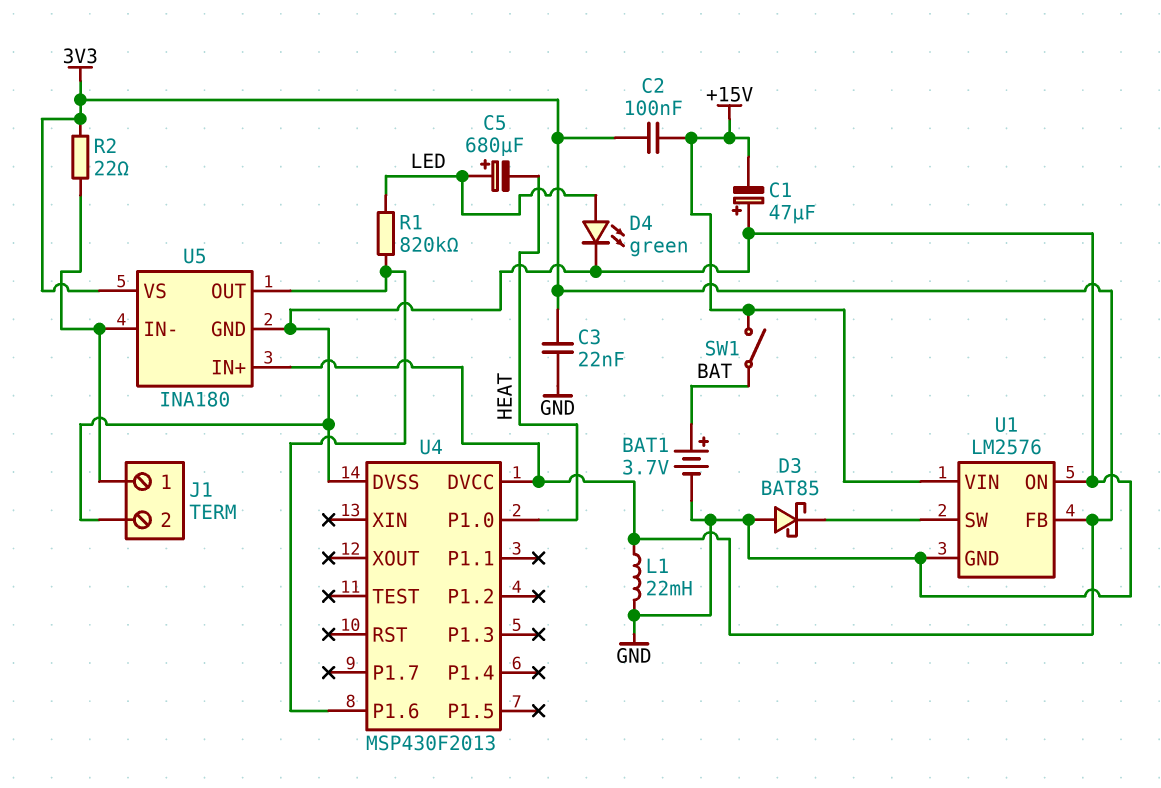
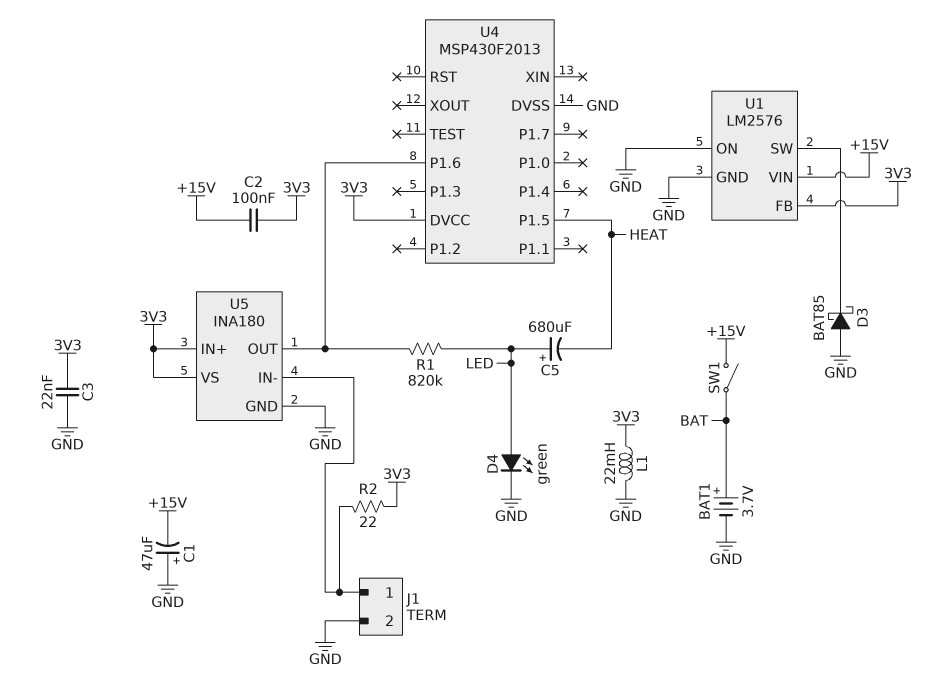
U4 pin P1.0: HEAT -> none
U4 pin P1.5: none -> HEAT

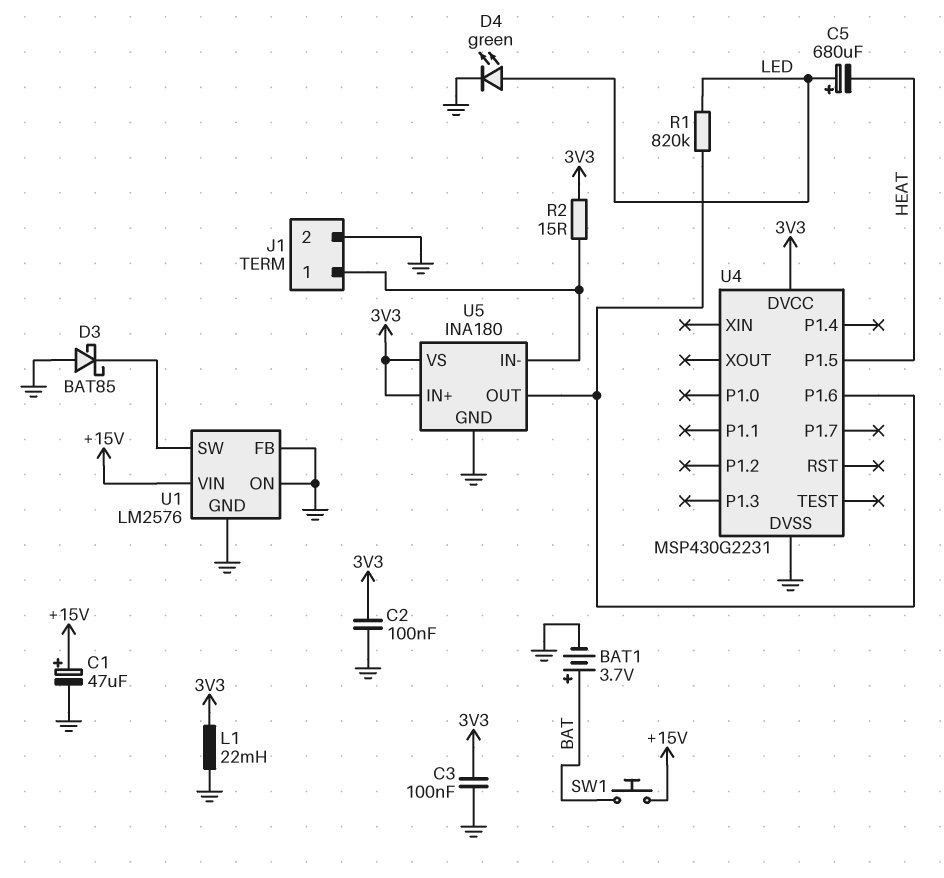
C1: 47uF (plus GND, minus +15V) -> 47uF (plus +15V, minus GND)
C2: 100nF (+15V, 3V3) -> 100nF (3V3, GND)
C3: 22nF (3V3, GND) -> 100nF (3V3, GND)
R2: 22 (3V3, J1/1) -> 15 (3V3, J1/1)
SW1: switch (+15V, BAT) -> button (+15V, BAT)
U1 pin FB: 3V3 -> GND
U4: MSP430F2013 -> MSP430G2231

